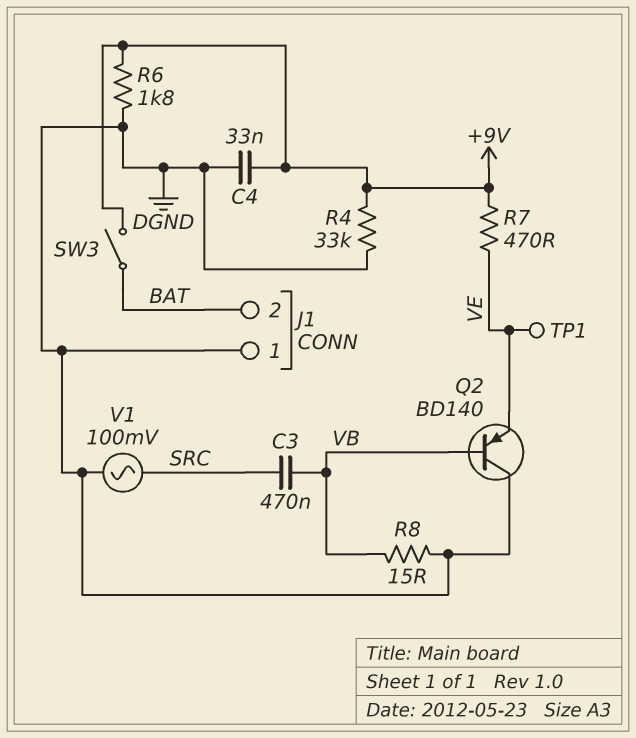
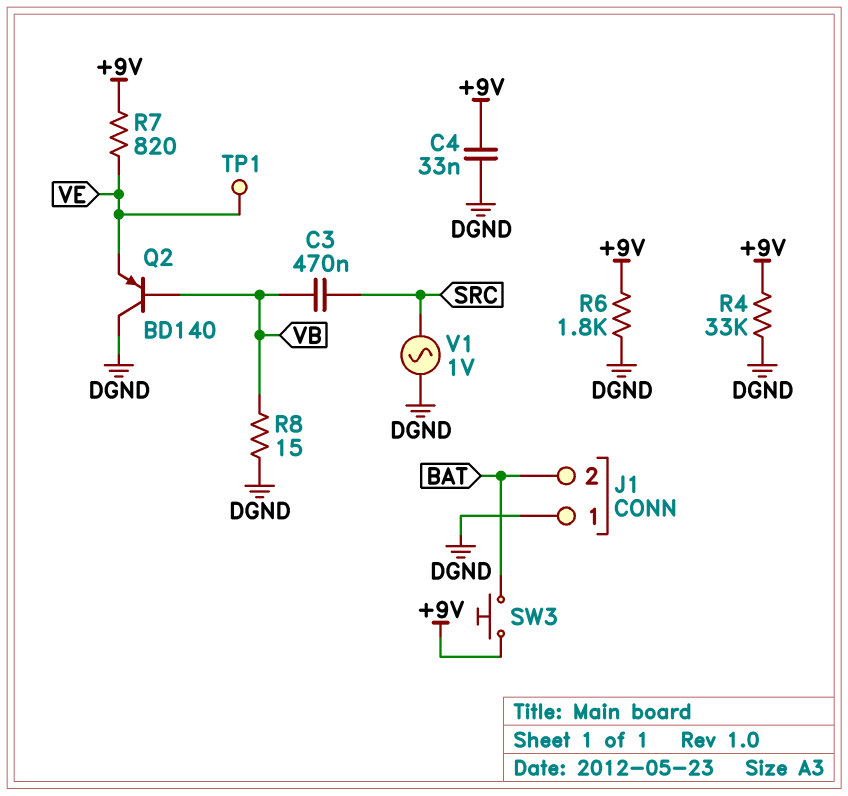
R7: 470 (+9V, VE) -> 820 (+9V, VE)
SW3: switch (+9V, BAT) -> button (+9V, BAT)
V1: AC 100mV (DGND, SRC) -> AC 1V (DGND, SRC)

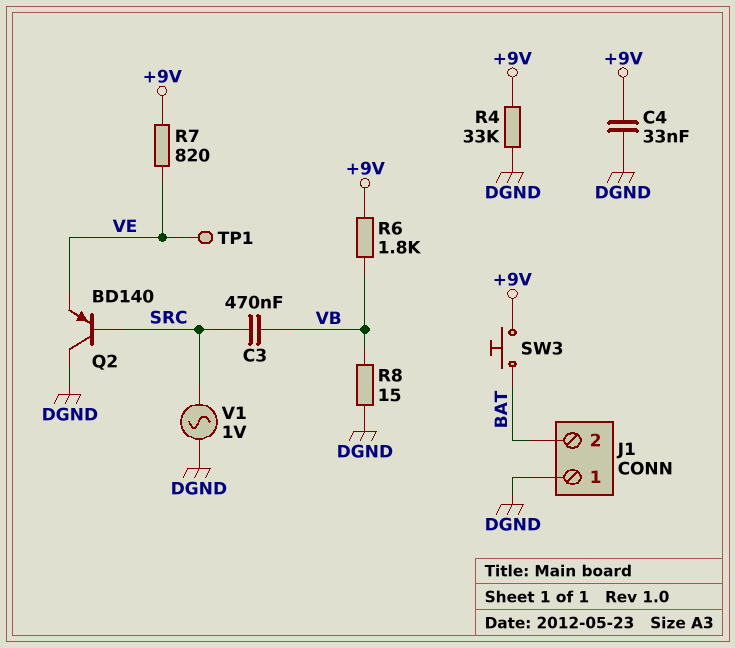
Q2: PNP BD140 (B VB, C DGND, E VE) -> PNP BD140 (B SRC, C DGND, E VE)
R6: 1.8k (+9V, DGND) -> 1.8k (+9V, VB)

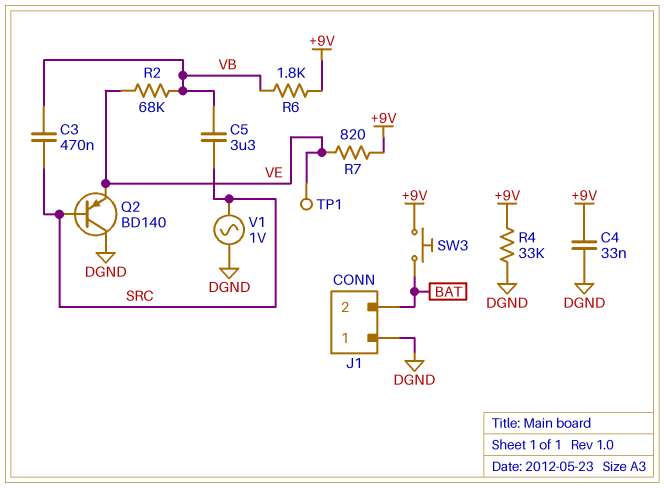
C5: none -> 3.3uF (SRC, VB)
R2: none -> 68k (VB, VE)
R8: 15 (DGND, VB) -> none

